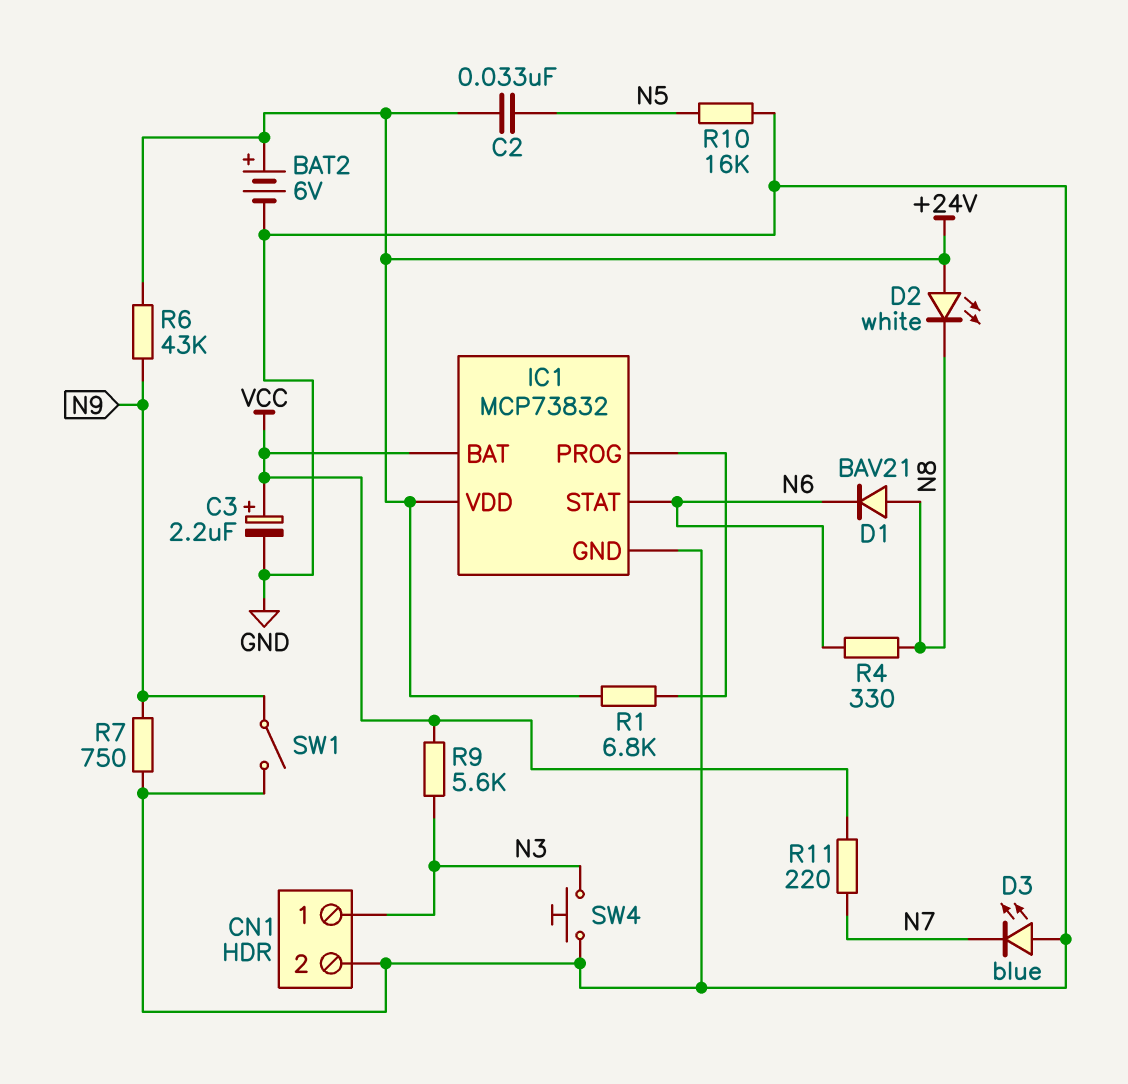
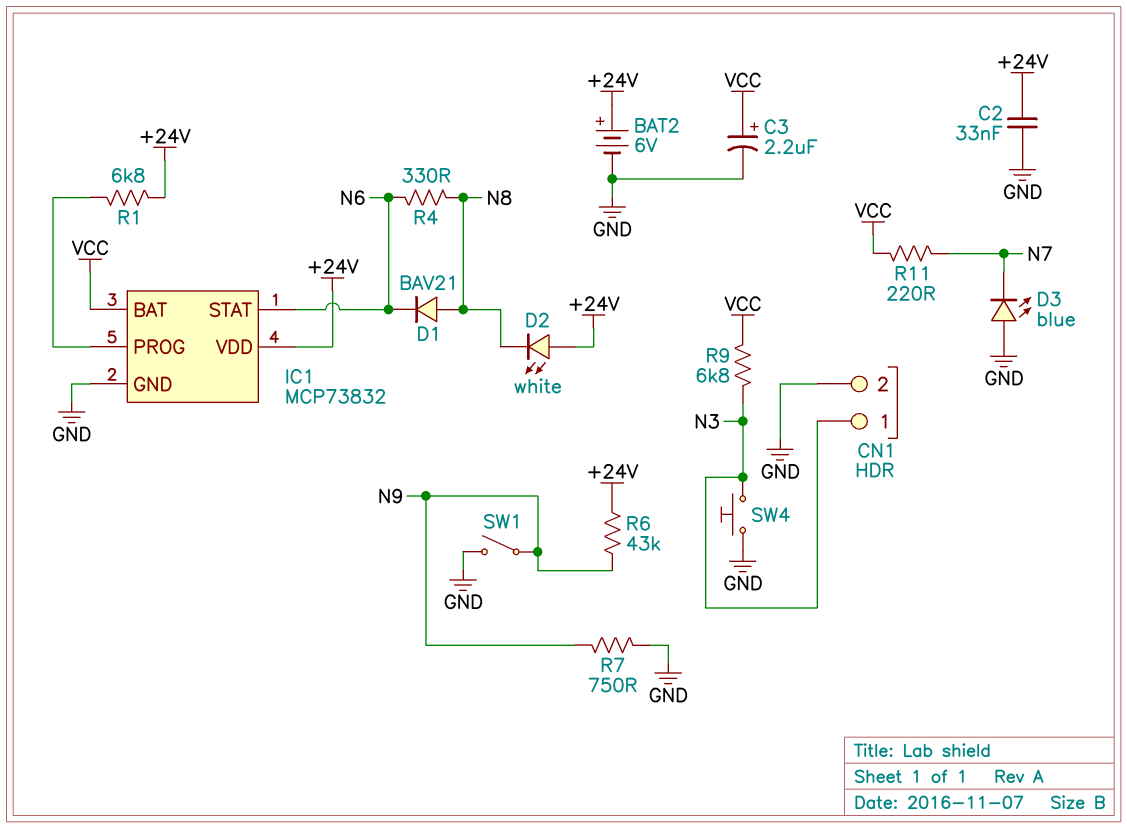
C2: 33nF (+24V, N5) -> 33nF (+24V, GND)
R9: 5.6k (N3, VCC) -> 6.8k (N3, VCC)
R10: 16k (GND, N5) -> none

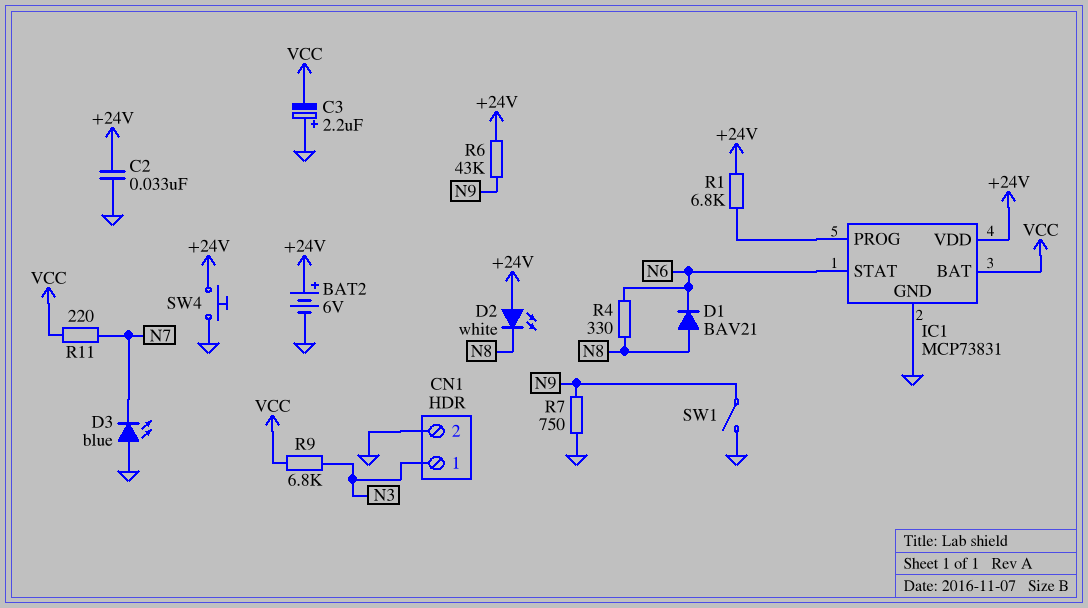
C3: 2.2uF (plus VCC, minus GND) -> 2.2uF (plus GND, minus VCC)
IC1: MCP73832 -> MCP73831
SW4: button (GND, N3) -> button (+24V, GND)

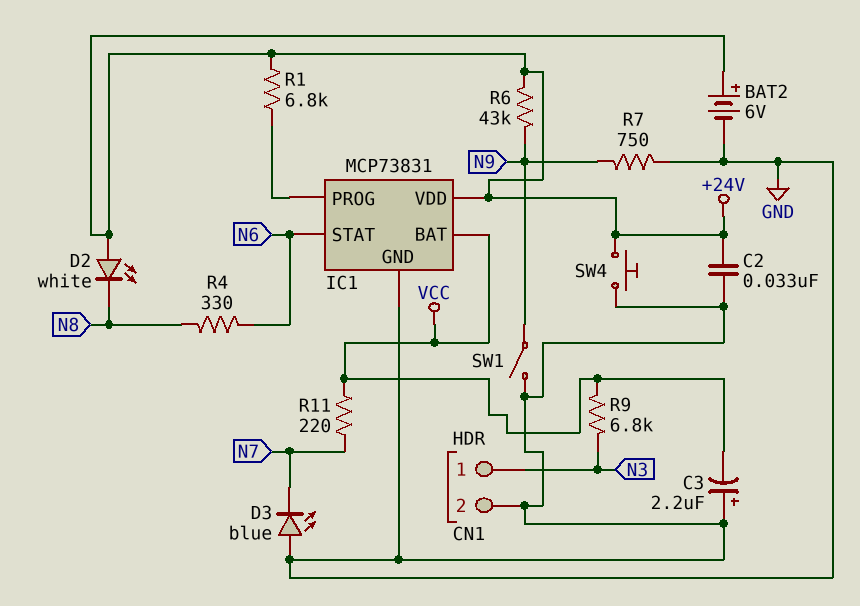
D1: diode BAV21 (A N8, K N6) -> none

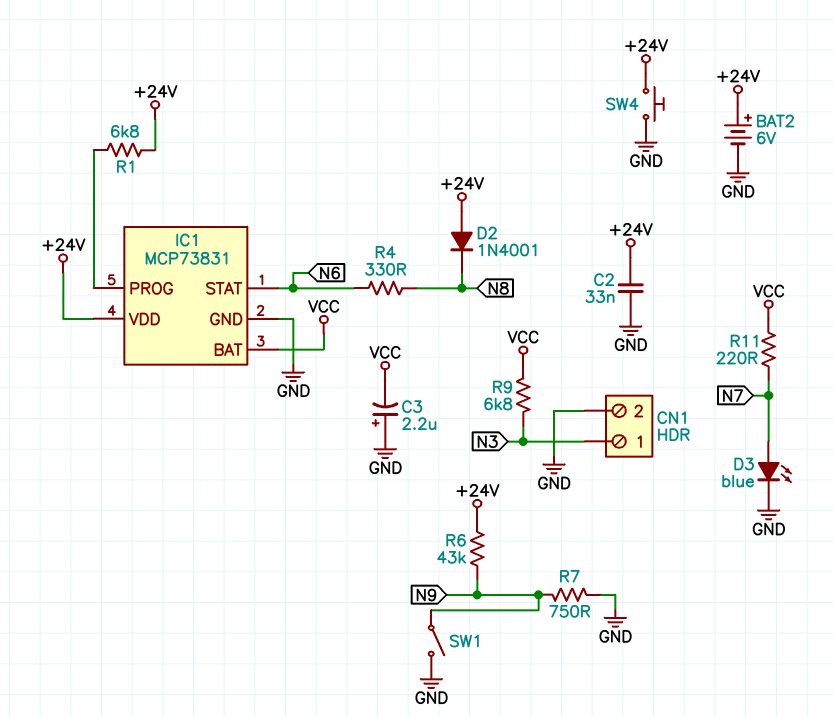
D2: LED white (A +24V, K N8) -> diode 1N4001 (A +24V, K N8)
D3: LED blue (A GND, K N7) -> LED blue (A N7, K GND)

